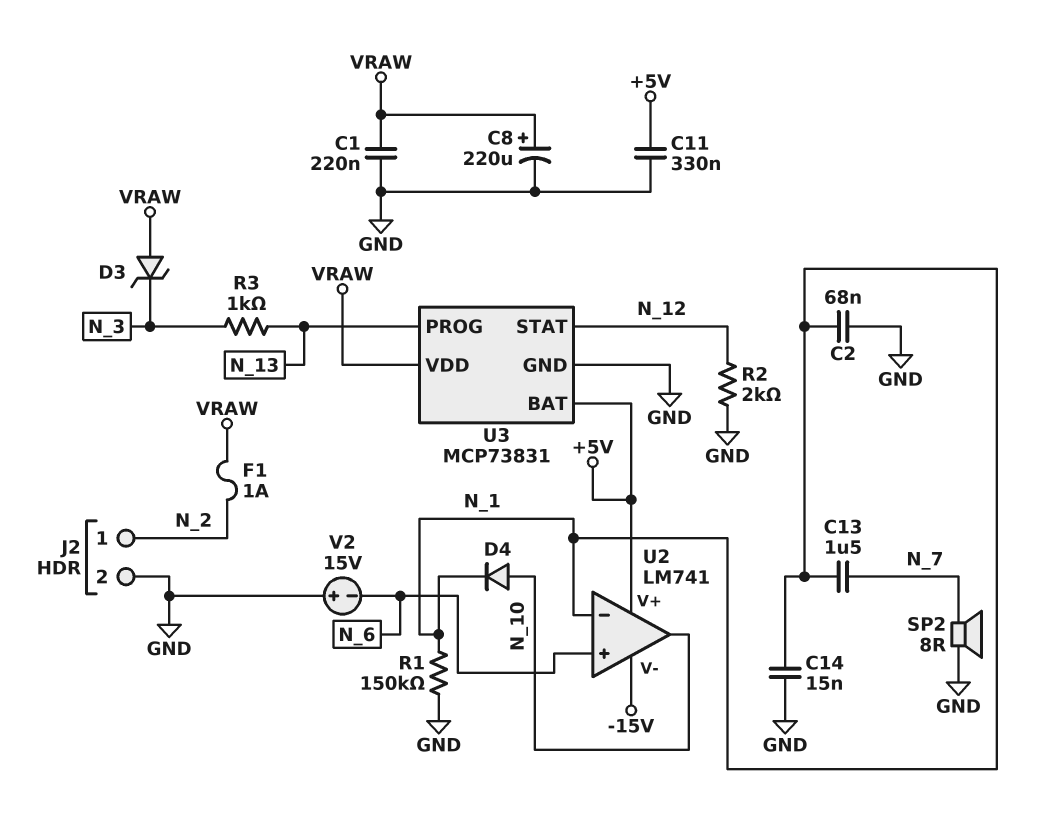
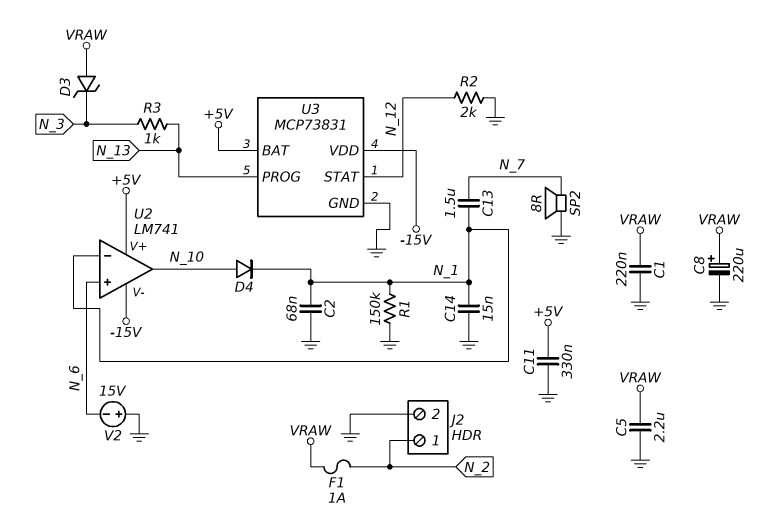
C5: none -> 2.2uF (GND, VRAW)
U3 pin VDD: VRAW -> -15V

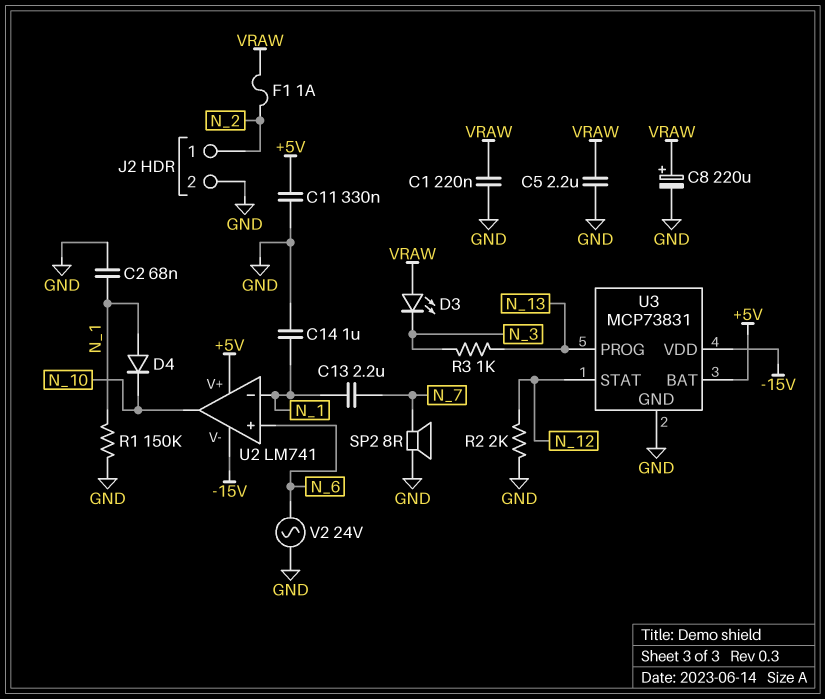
C13: 1.5uF (N_1, N_7) -> 2.2uF (N_1, N_7)
C14: 15nF (GND, N_1) -> 1uF (GND, N_1)
D3: zener (A VRAW, K N_3) -> LED (A VRAW, K N_3)
D4: diode (A N_10, K N_1) -> diode (A N_1, K N_10)
V2: 15V (plus GND, minus N_6) -> AC 24V (GND, N_6)

